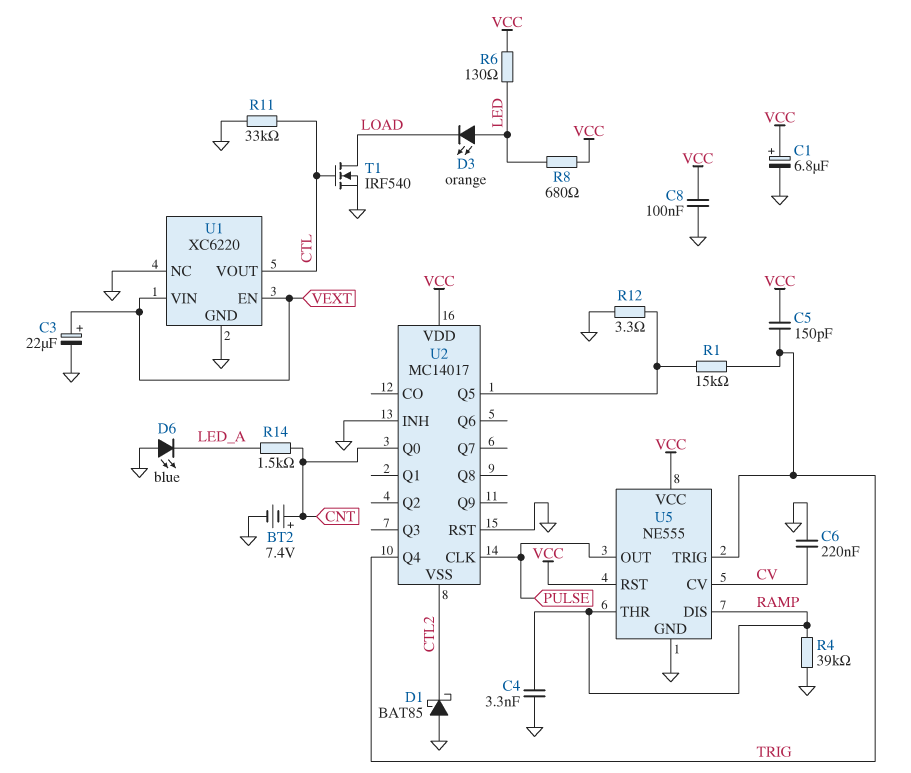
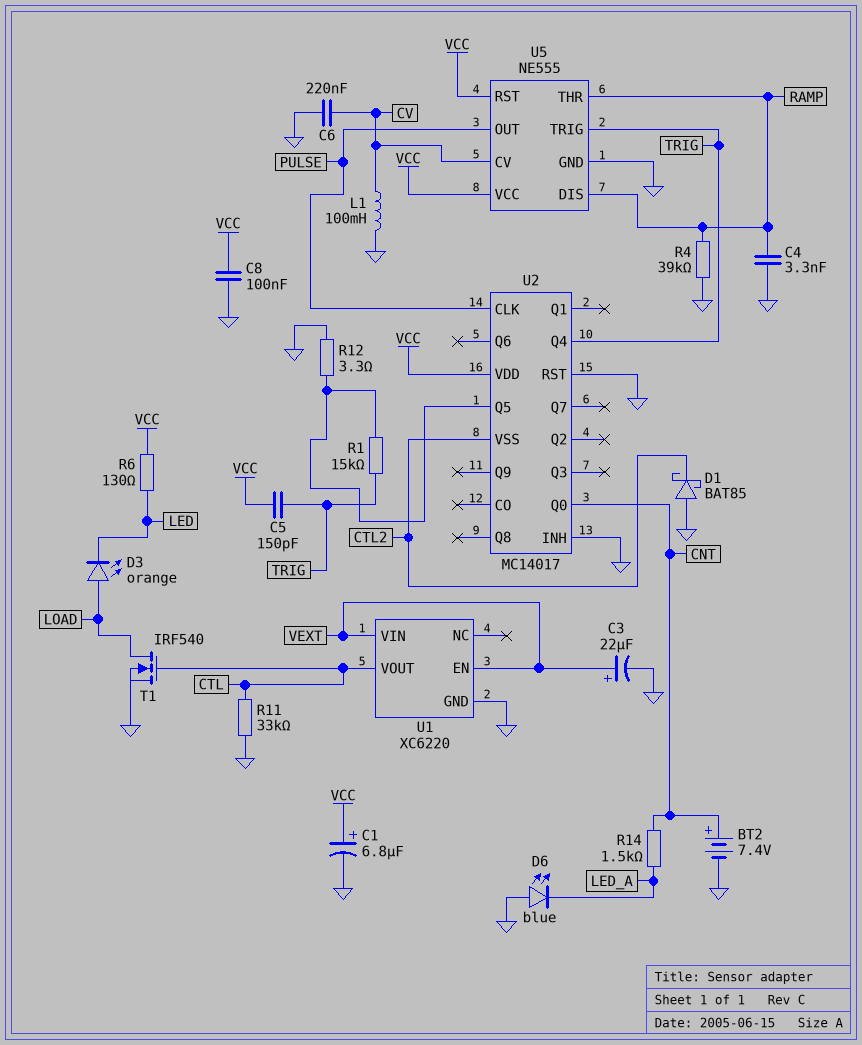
D3: LED orange (A LED, K LOAD) -> LED orange (A LOAD, K LED)
L1: none -> 100mH (CV, GND)
R8: 680 (LED, VCC) -> none
U1 pin NC: GND -> none

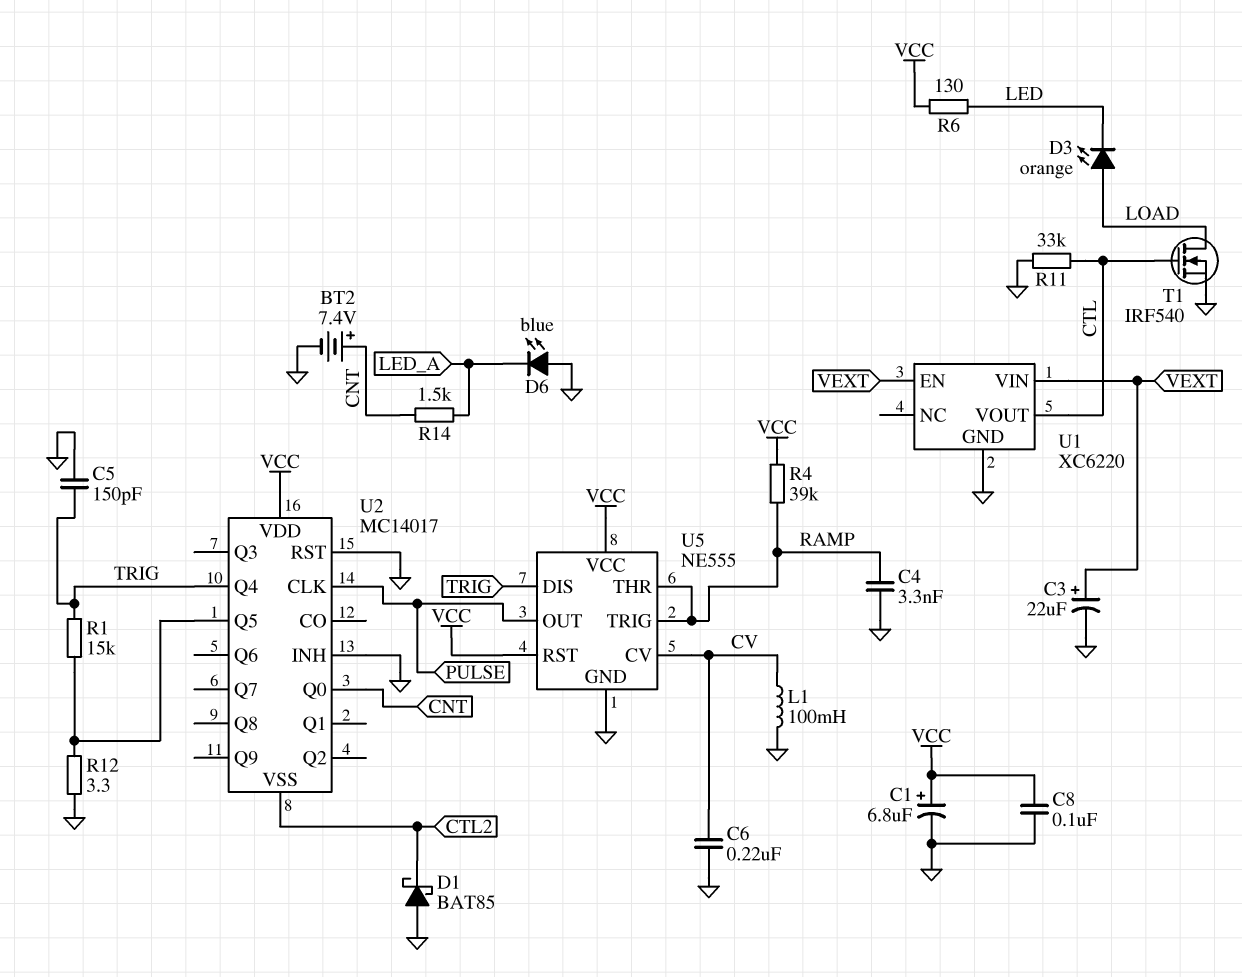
C5: 150pF (TRIG, VCC) -> 150pF (GND, TRIG)
R4: 39k (GND, RAMP) -> 39k (RAMP, VCC)
U5 pin DIS: RAMP -> TRIG
U5 pin TRIG: TRIG -> RAMP

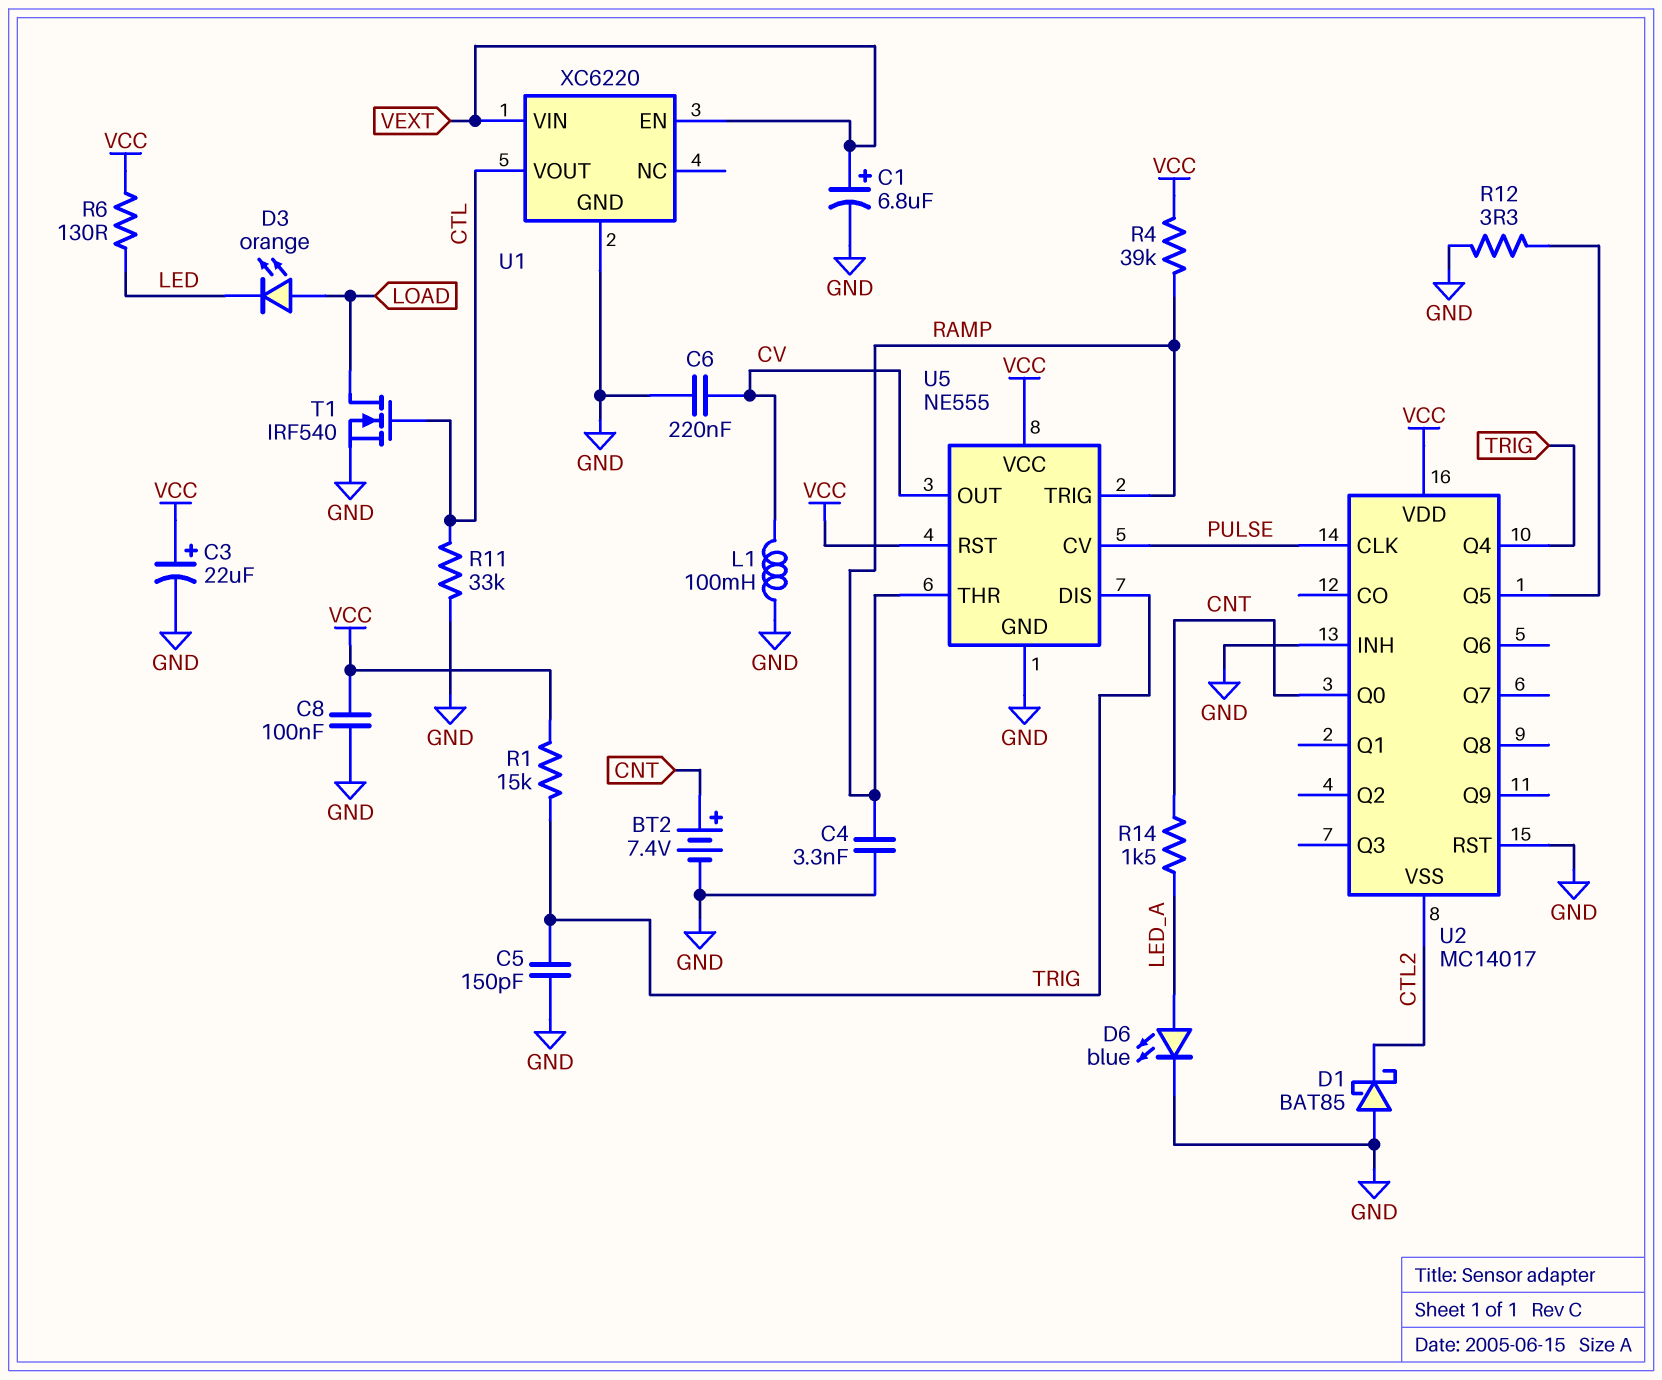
C1: 6.8uF (plus VCC, minus GND) -> 6.8uF (plus VEXT, minus GND)
C3: 22uF (plus VEXT, minus GND) -> 22uF (plus VCC, minus GND)
D6: LED blue (A GND, K LED_A) -> LED blue (A LED_A, K GND)
R1: 15k (TRIG, U2/Q5) -> 15k (TRIG, VCC)
U5 pin CV: CV -> PULSE
U5 pin OUT: PULSE -> CV

